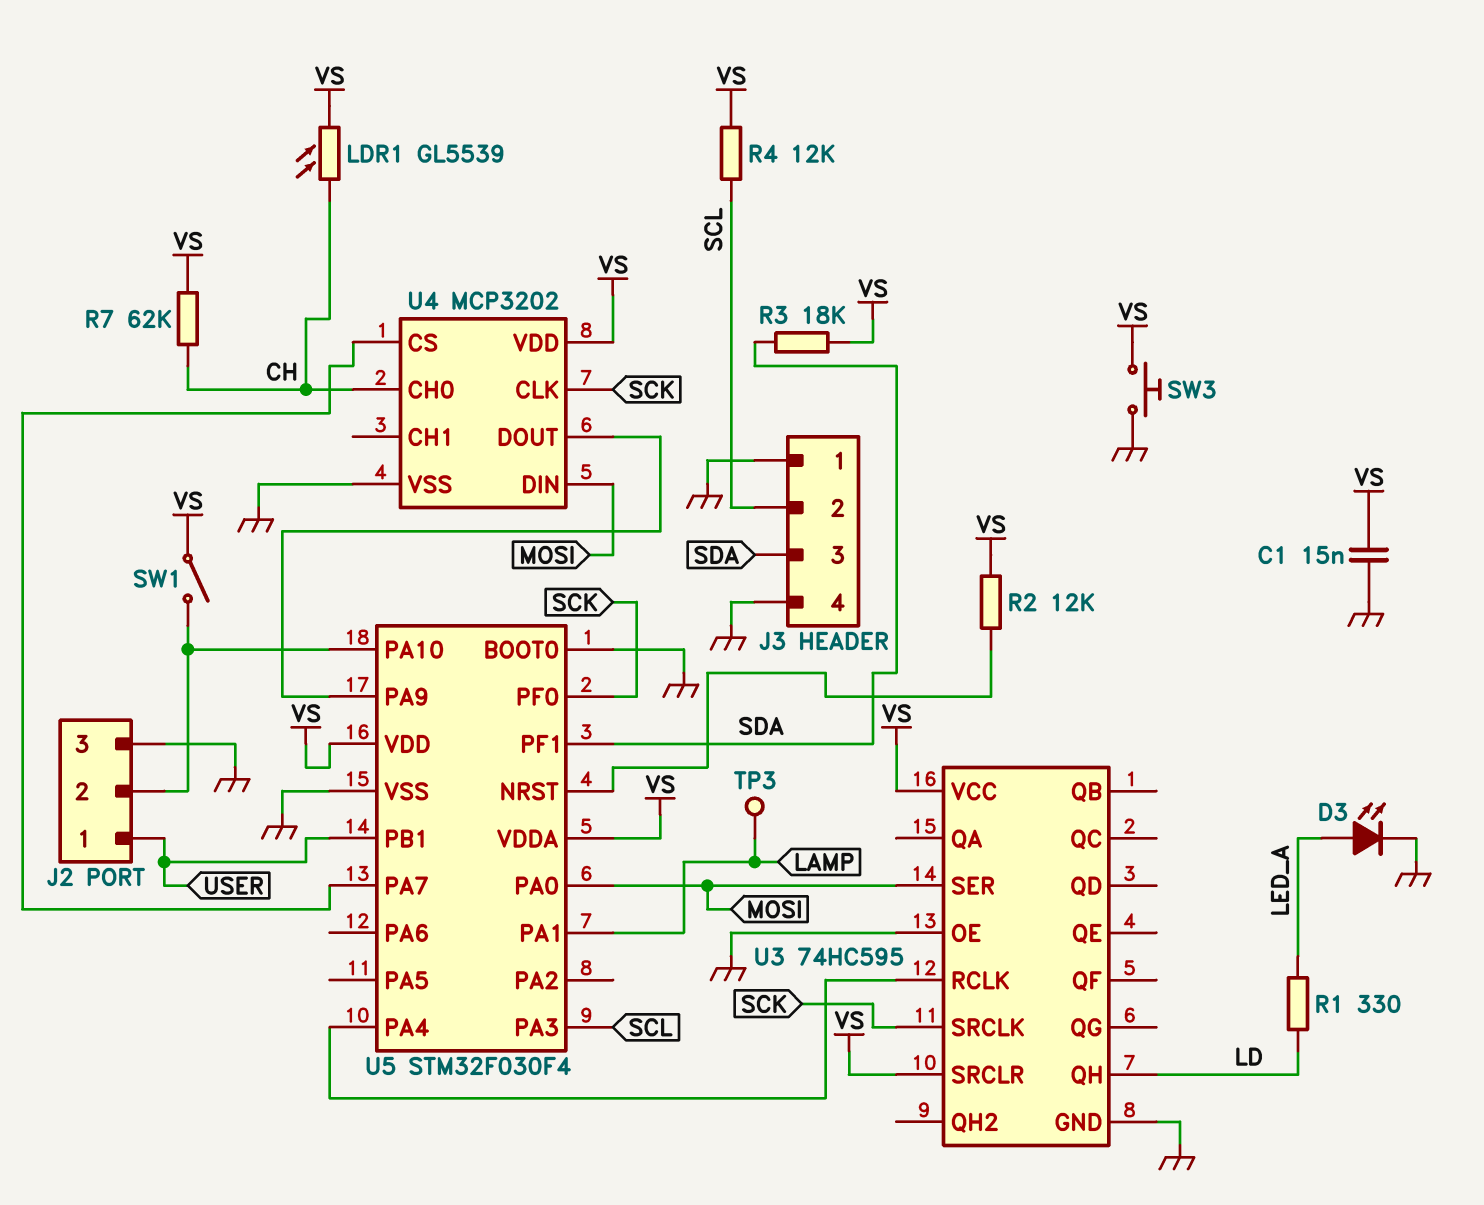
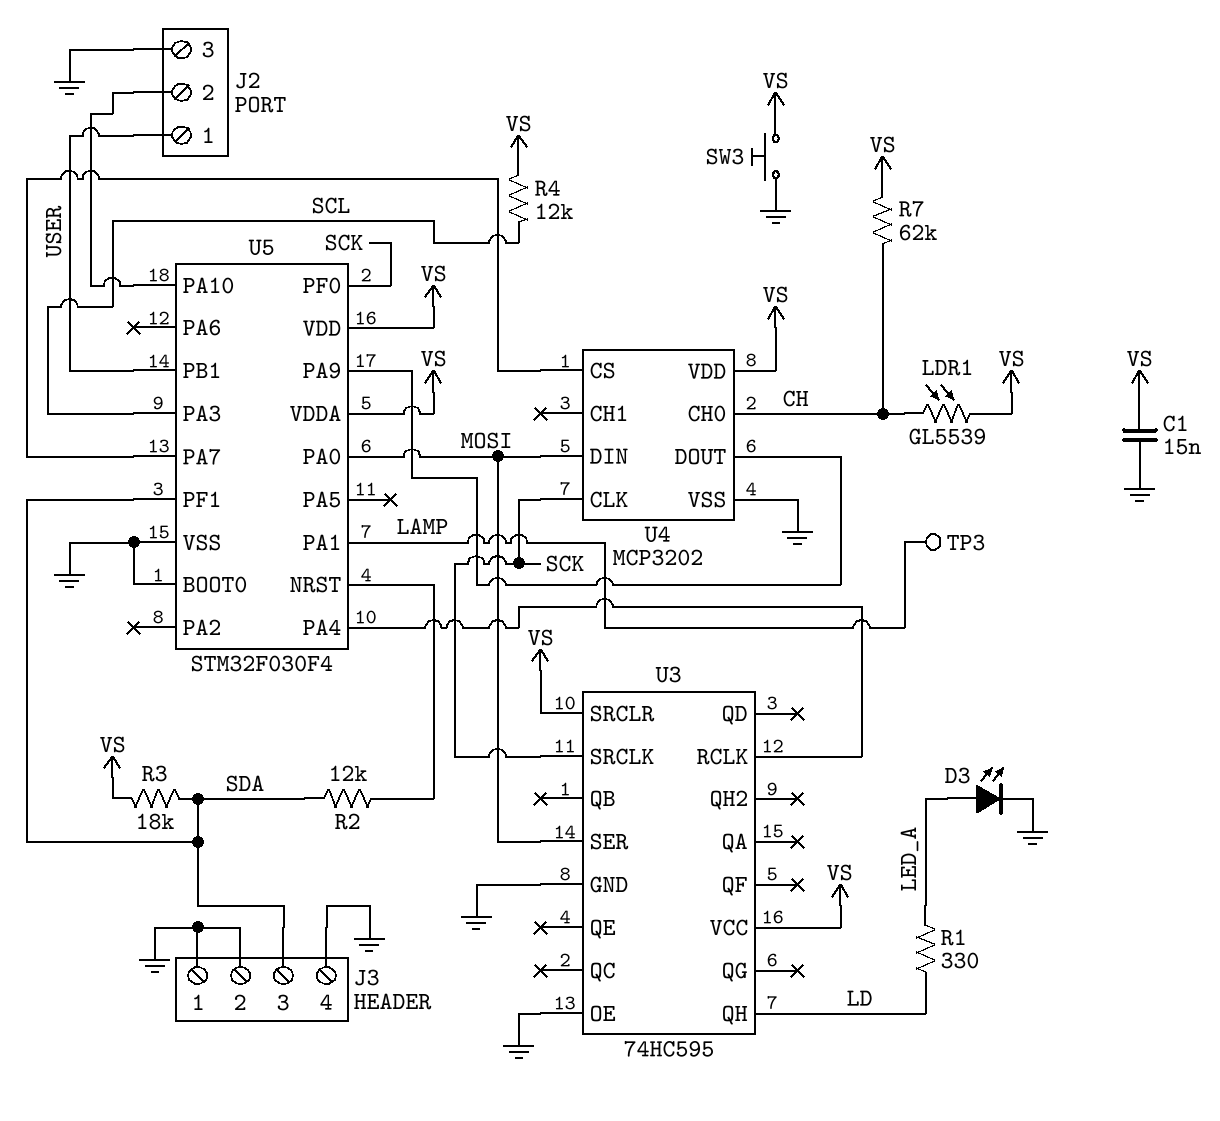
J3 pin 2: SCL -> GND
R2: 12k (U5/NRST, VS) -> 12k (SDA, U5/NRST)
SW1: switch (J2/2, VS) -> none

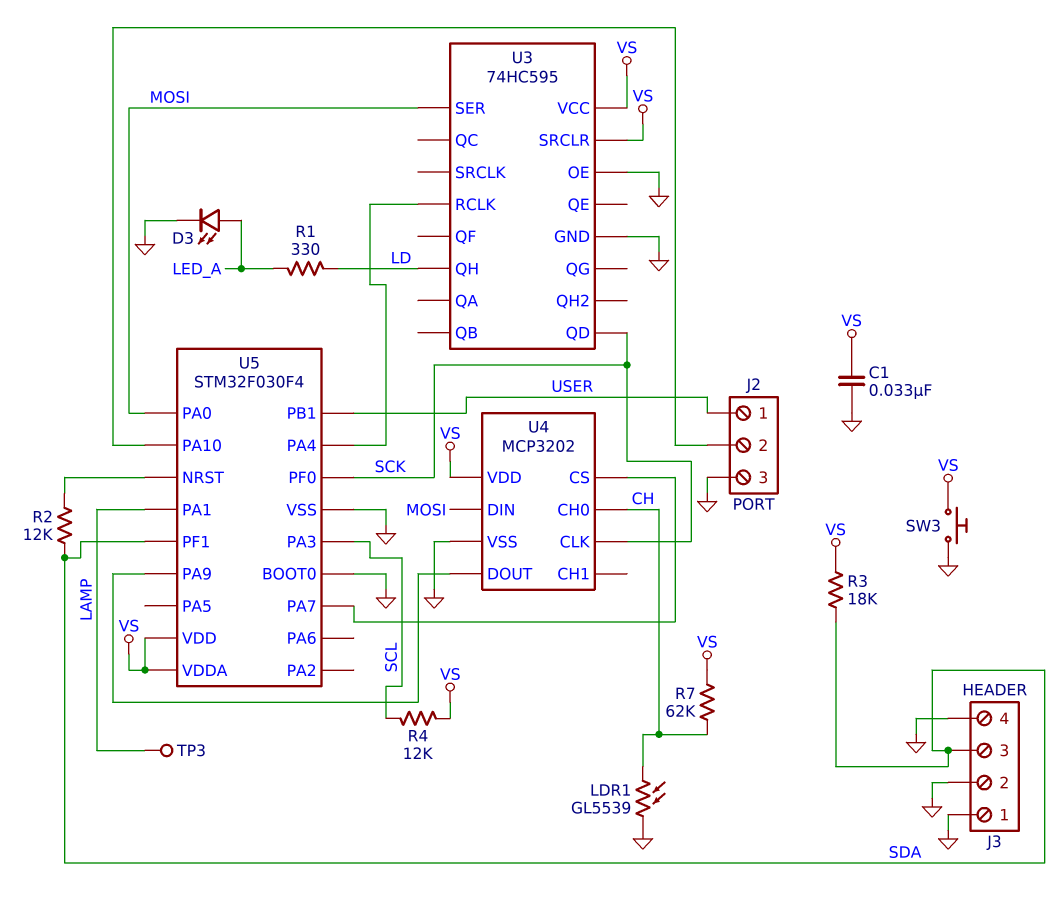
C1: 15nF (GND, VS) -> 33nF (GND, VS)
LDR1: GL5539 (CH, VS) -> GL5539 (CH, GND)
U3 pin QD: none -> SCK
U3 pin SRCLK: SCK -> none

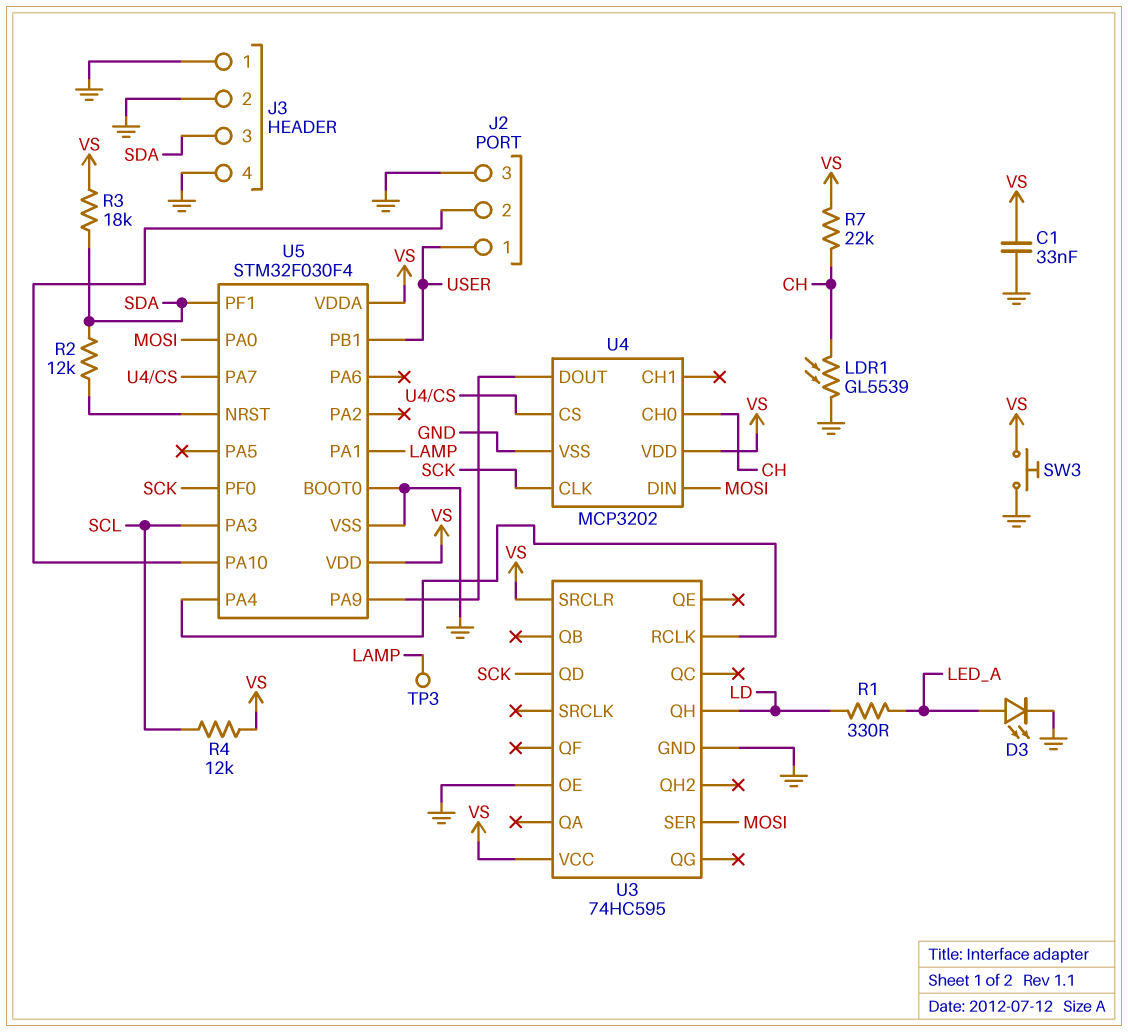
R7: 62k (CH, VS) -> 22k (CH, VS)

